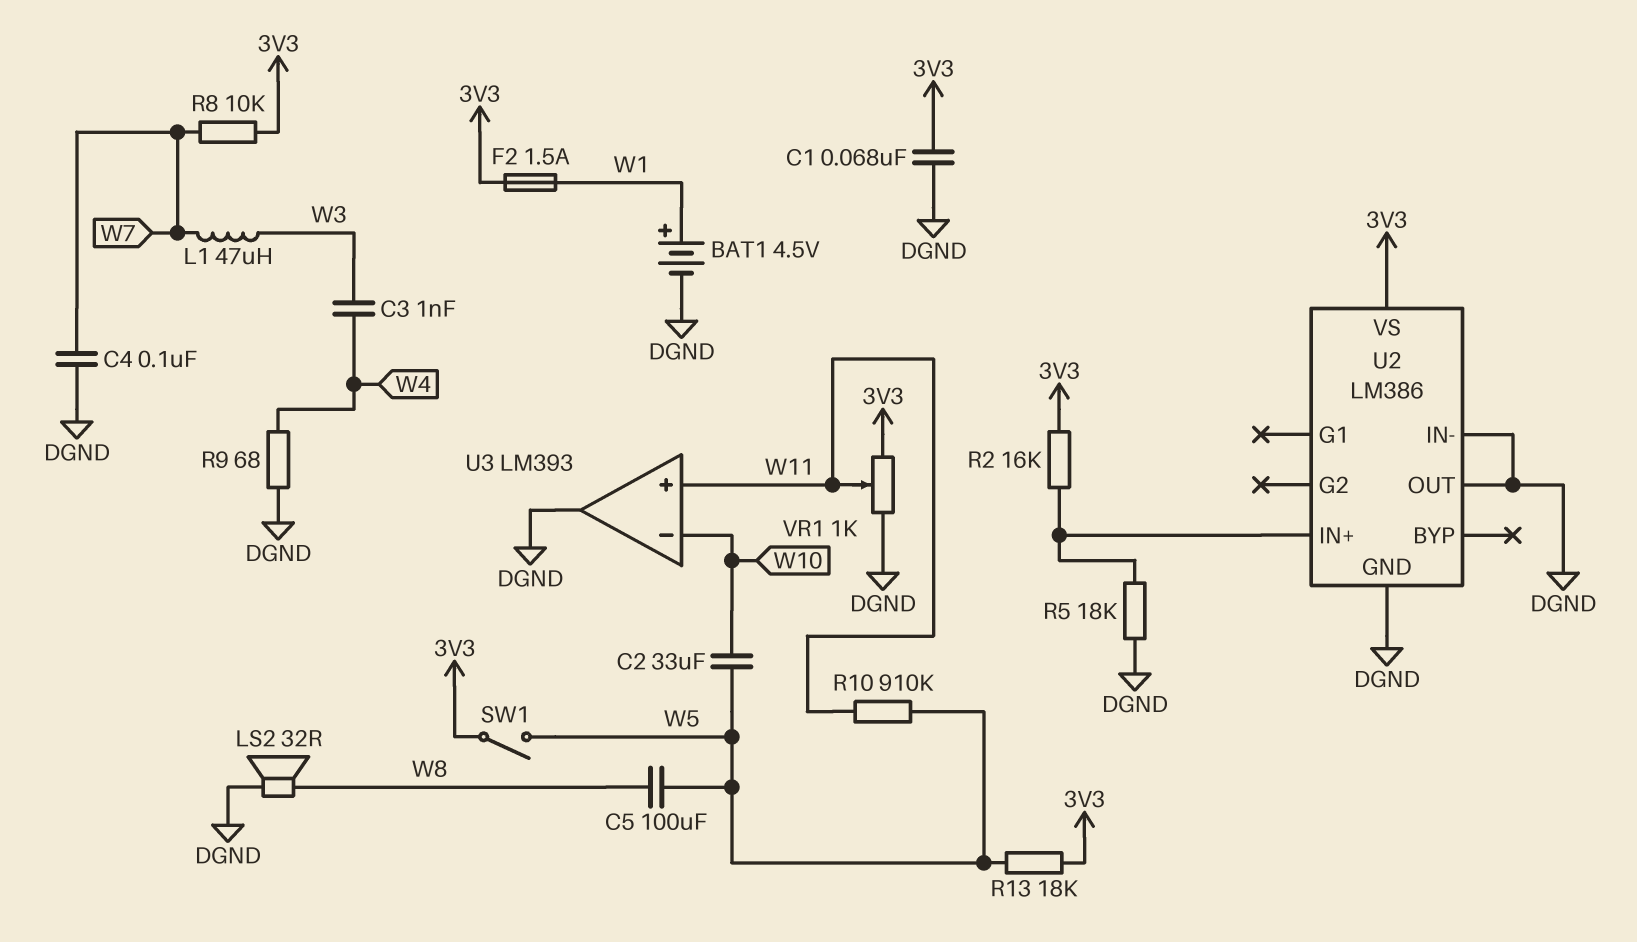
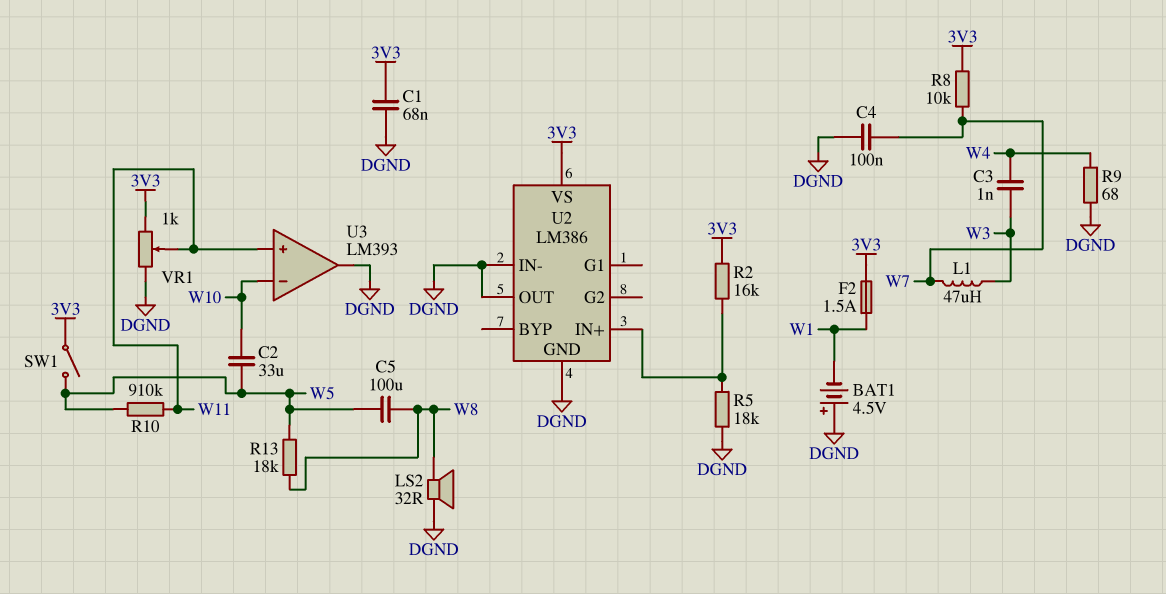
BAT1: 4.5V (plus W1, minus DGND) -> 4.5V (plus DGND, minus W1)
R13: 18k (3V3, W5) -> 18k (W5, W8)

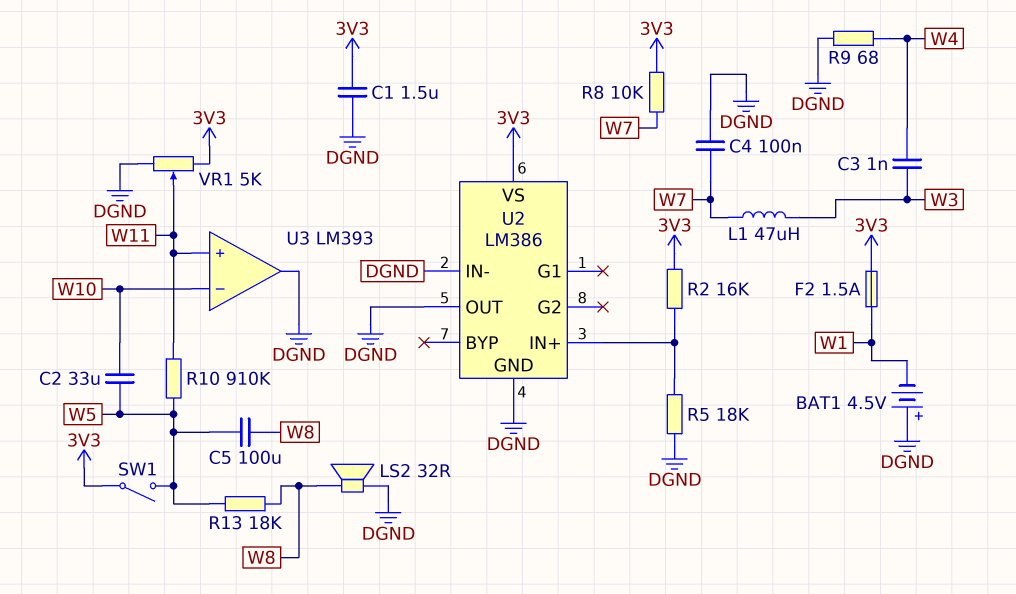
C1: 68nF (3V3, DGND) -> 1.5uF (3V3, DGND)
VR1: 1k (3V3, DGND, wiper W11) -> 5k (3V3, DGND, wiper W11)

